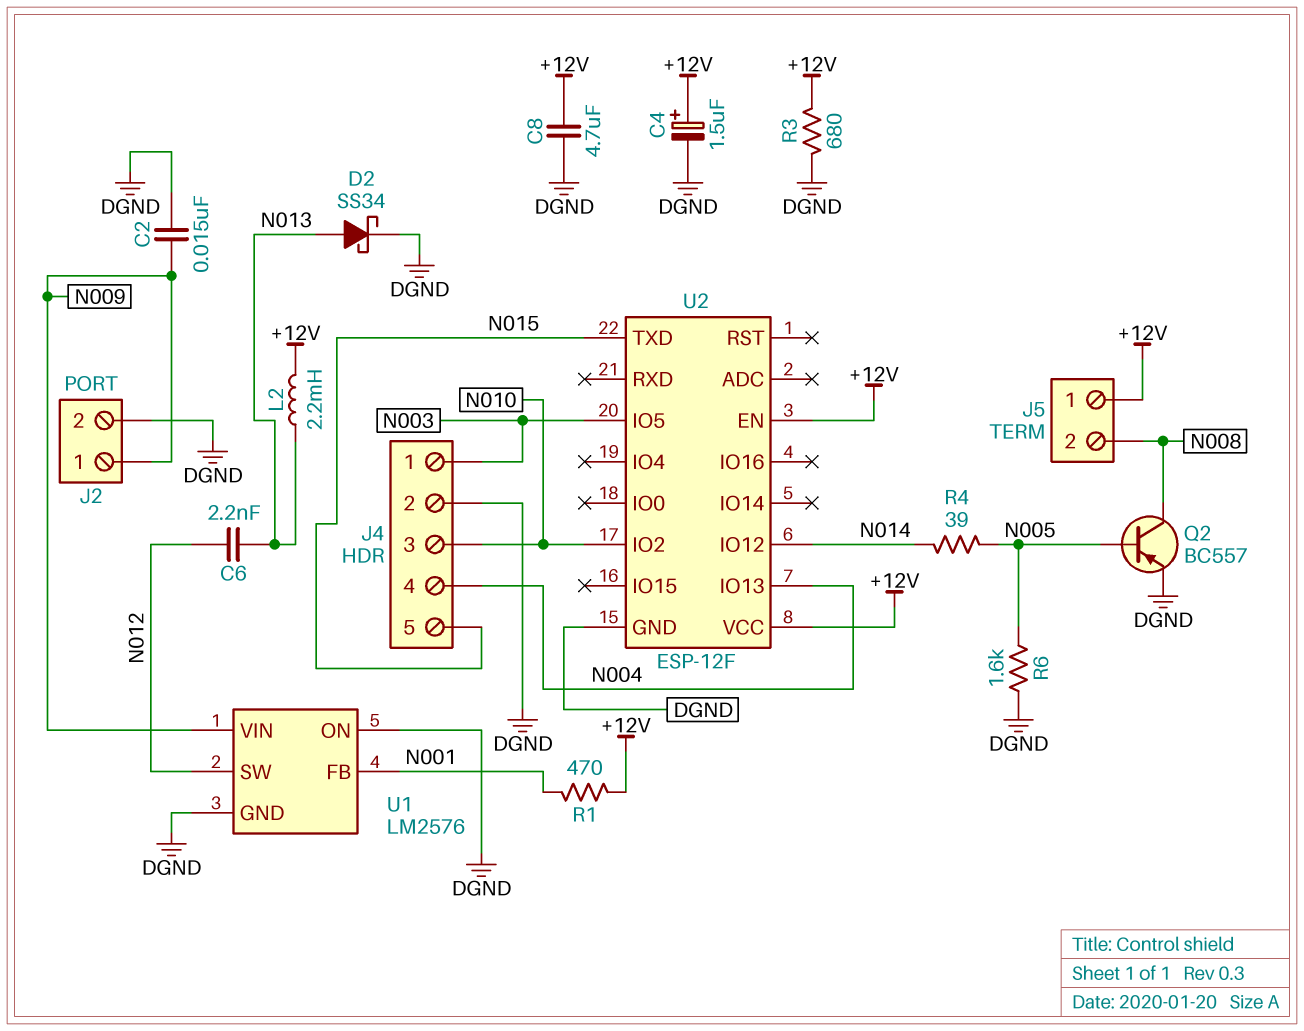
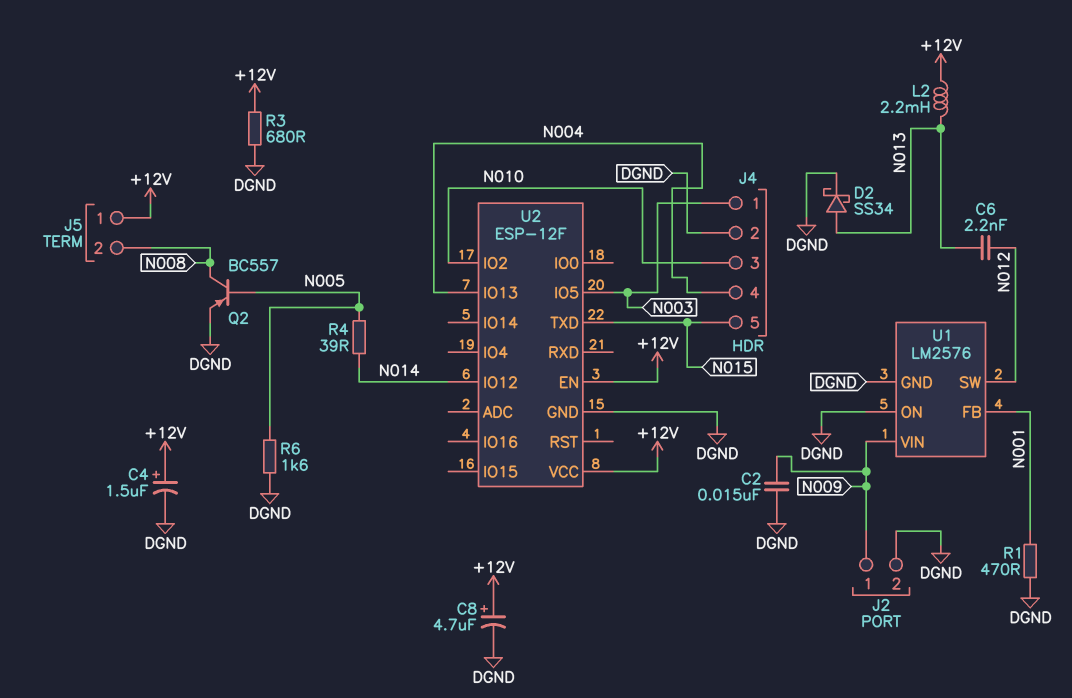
C8: 4.7uF (+12V, DGND) -> 4.7uF (plus +12V, minus DGND)
R1: 470 (+12V, N001) -> 470 (DGND, N001)

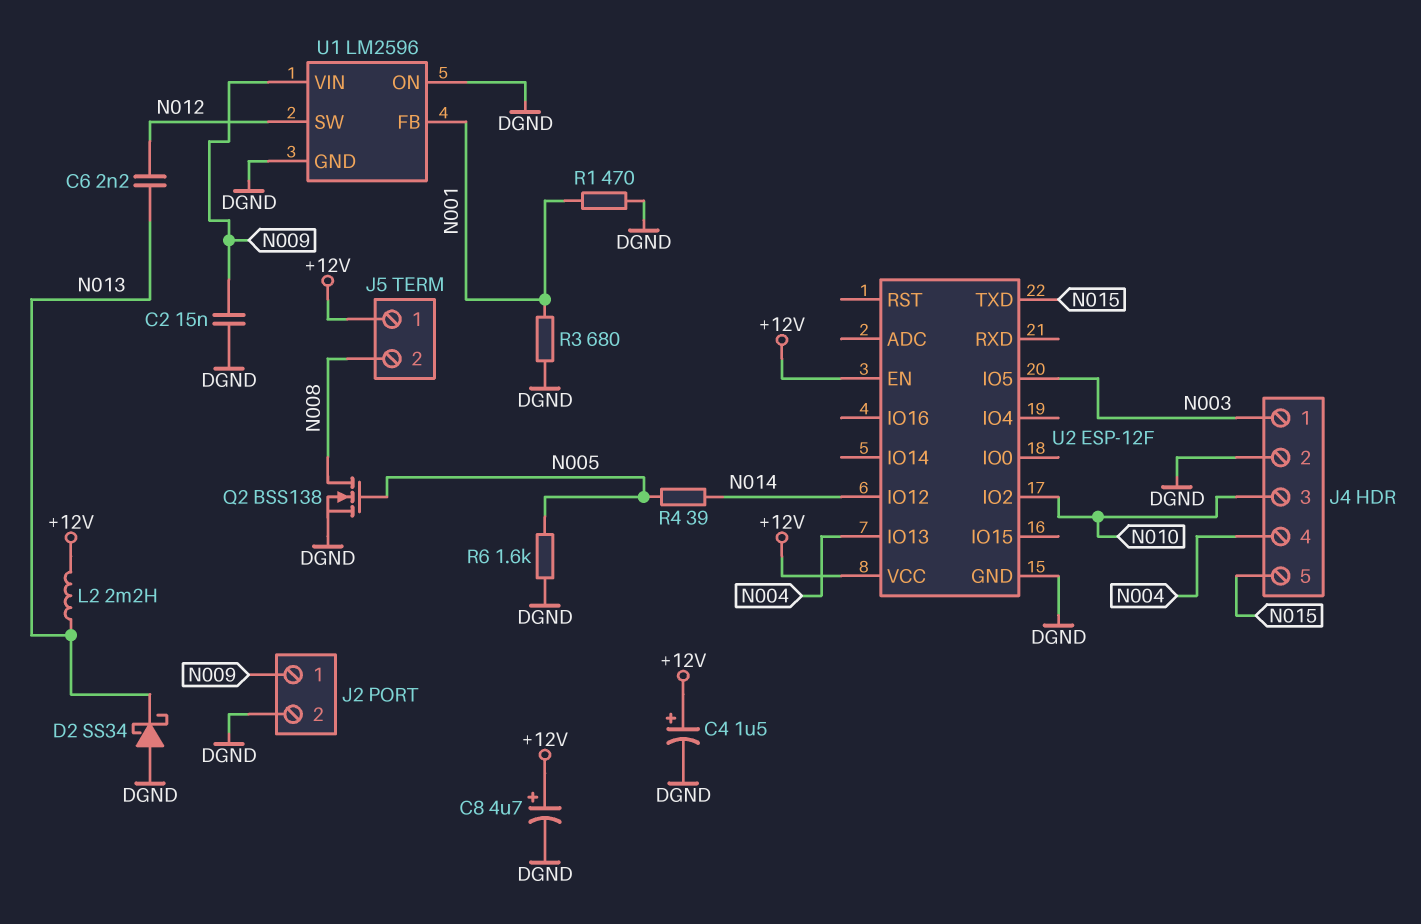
D2: schottky SS34 (A N013, K DGND) -> schottky SS34 (A DGND, K N013)
Q2: PNP BC557 (B N005, C N008, E DGND) -> NMOS BSS138 (G N005, D N008, S DGND)
R3: 680 (+12V, DGND) -> 680 (DGND, N001)
U1: LM2576 -> LM2596

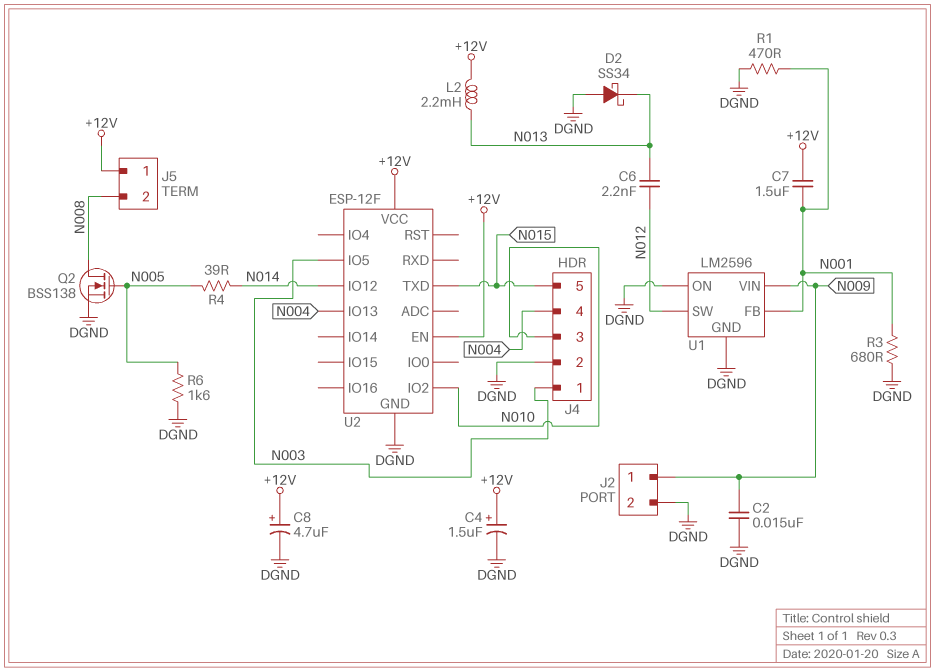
C7: none -> 1.5uF (+12V, N001)

